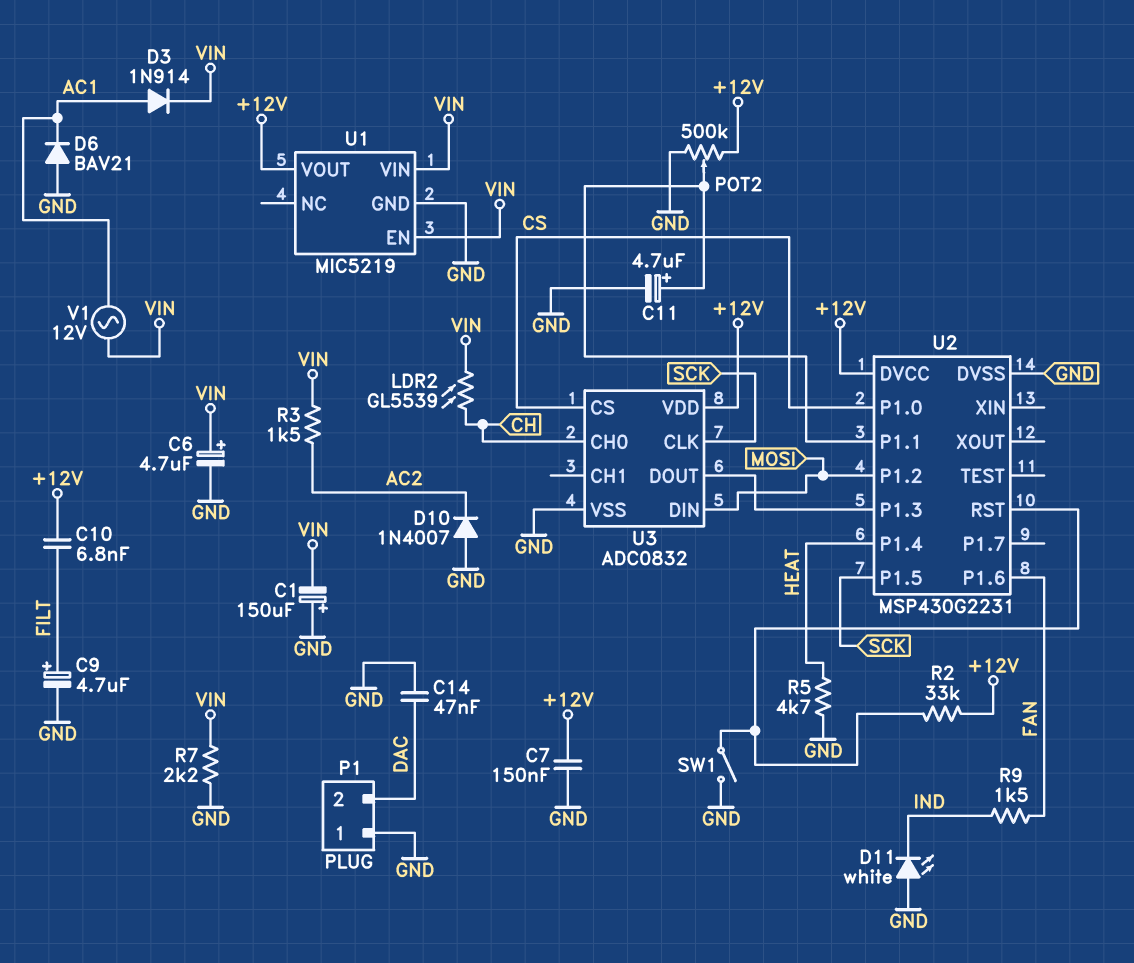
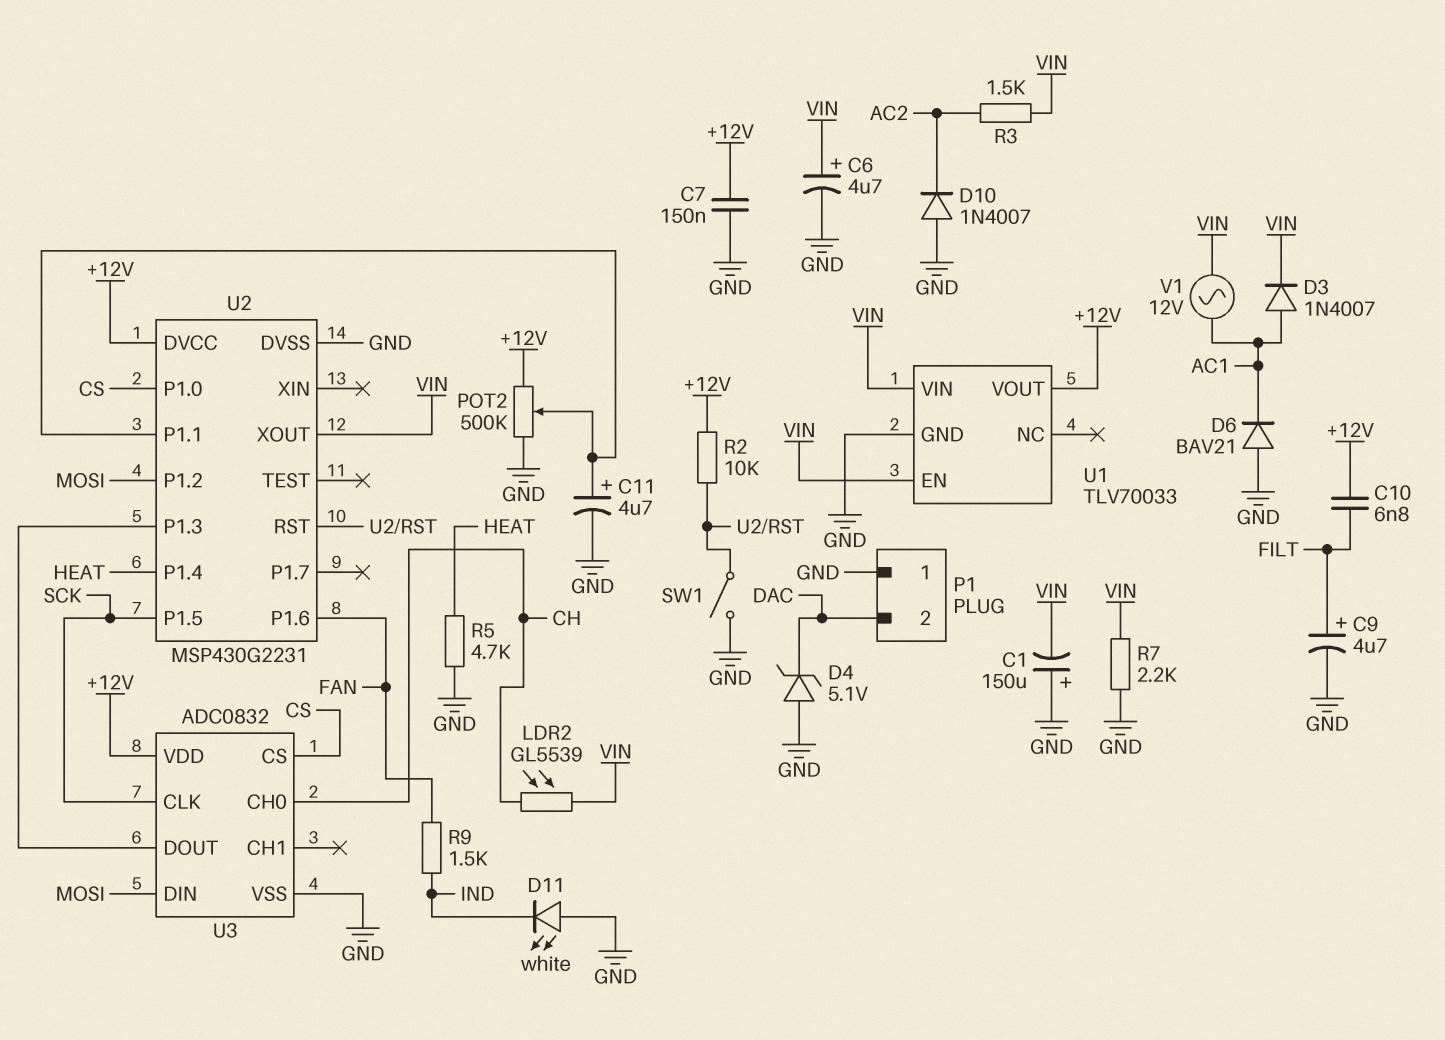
C14: 47nF (DAC, GND) -> none
D3: diode 1N914 (A AC1, K VIN) -> diode 1N4007 (A AC1, K VIN)
D4: none -> zener 5.1V (A GND, K DAC)
R2: 33k (+12V, U2/RST) -> 10k (+12V, U2/RST)
U1: MIC5219 -> TLV70033
U2 pin XOUT: none -> VIN

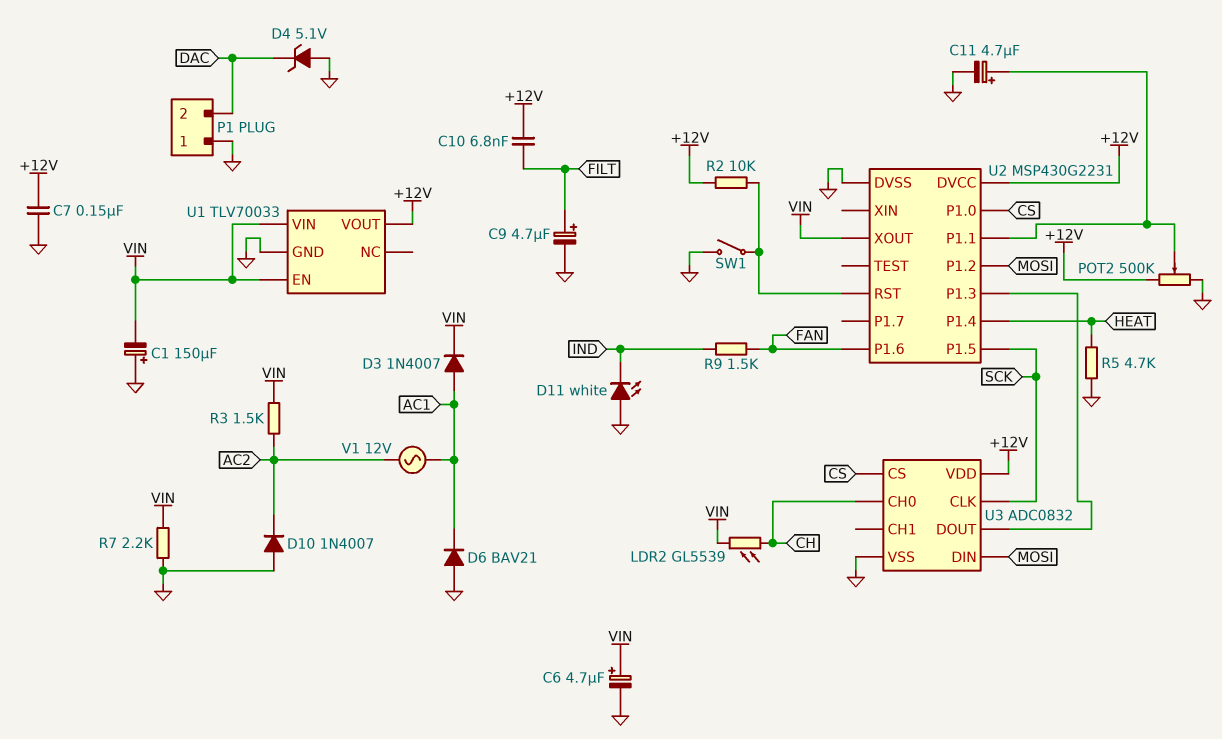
V1: AC 12V (AC1, VIN) -> AC 12V (AC1, AC2)

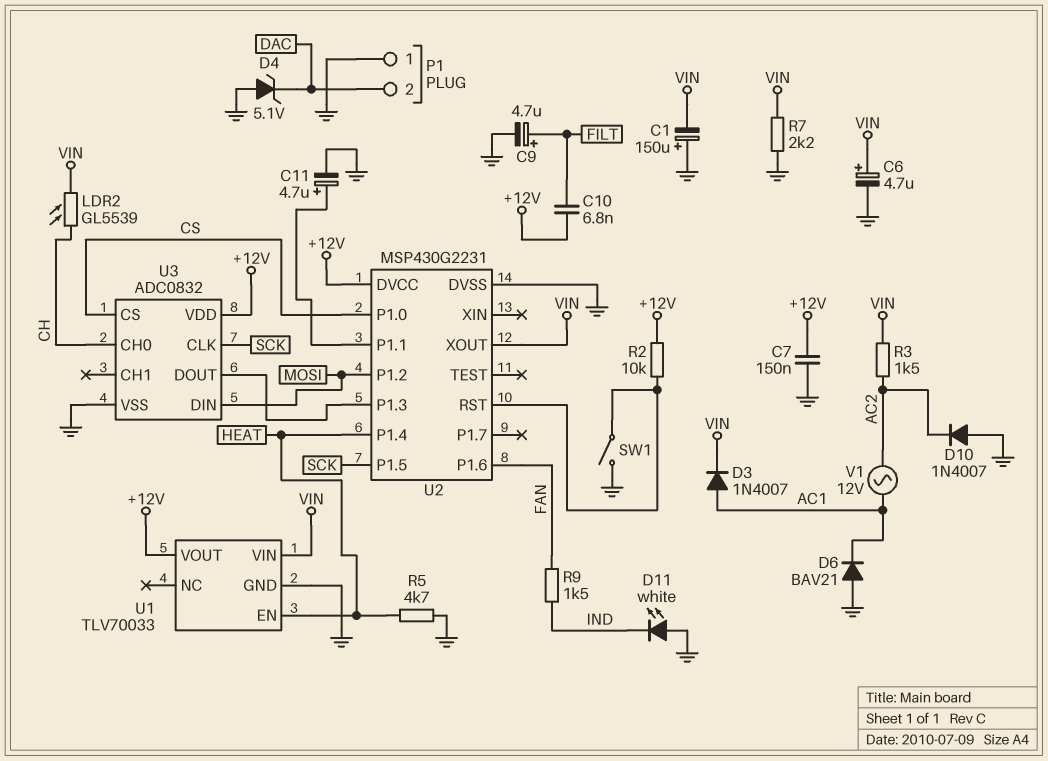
POT2: 500k (+12V, GND, wiper U2/P1.1) -> none
U1 pin EN: VIN -> HEAT

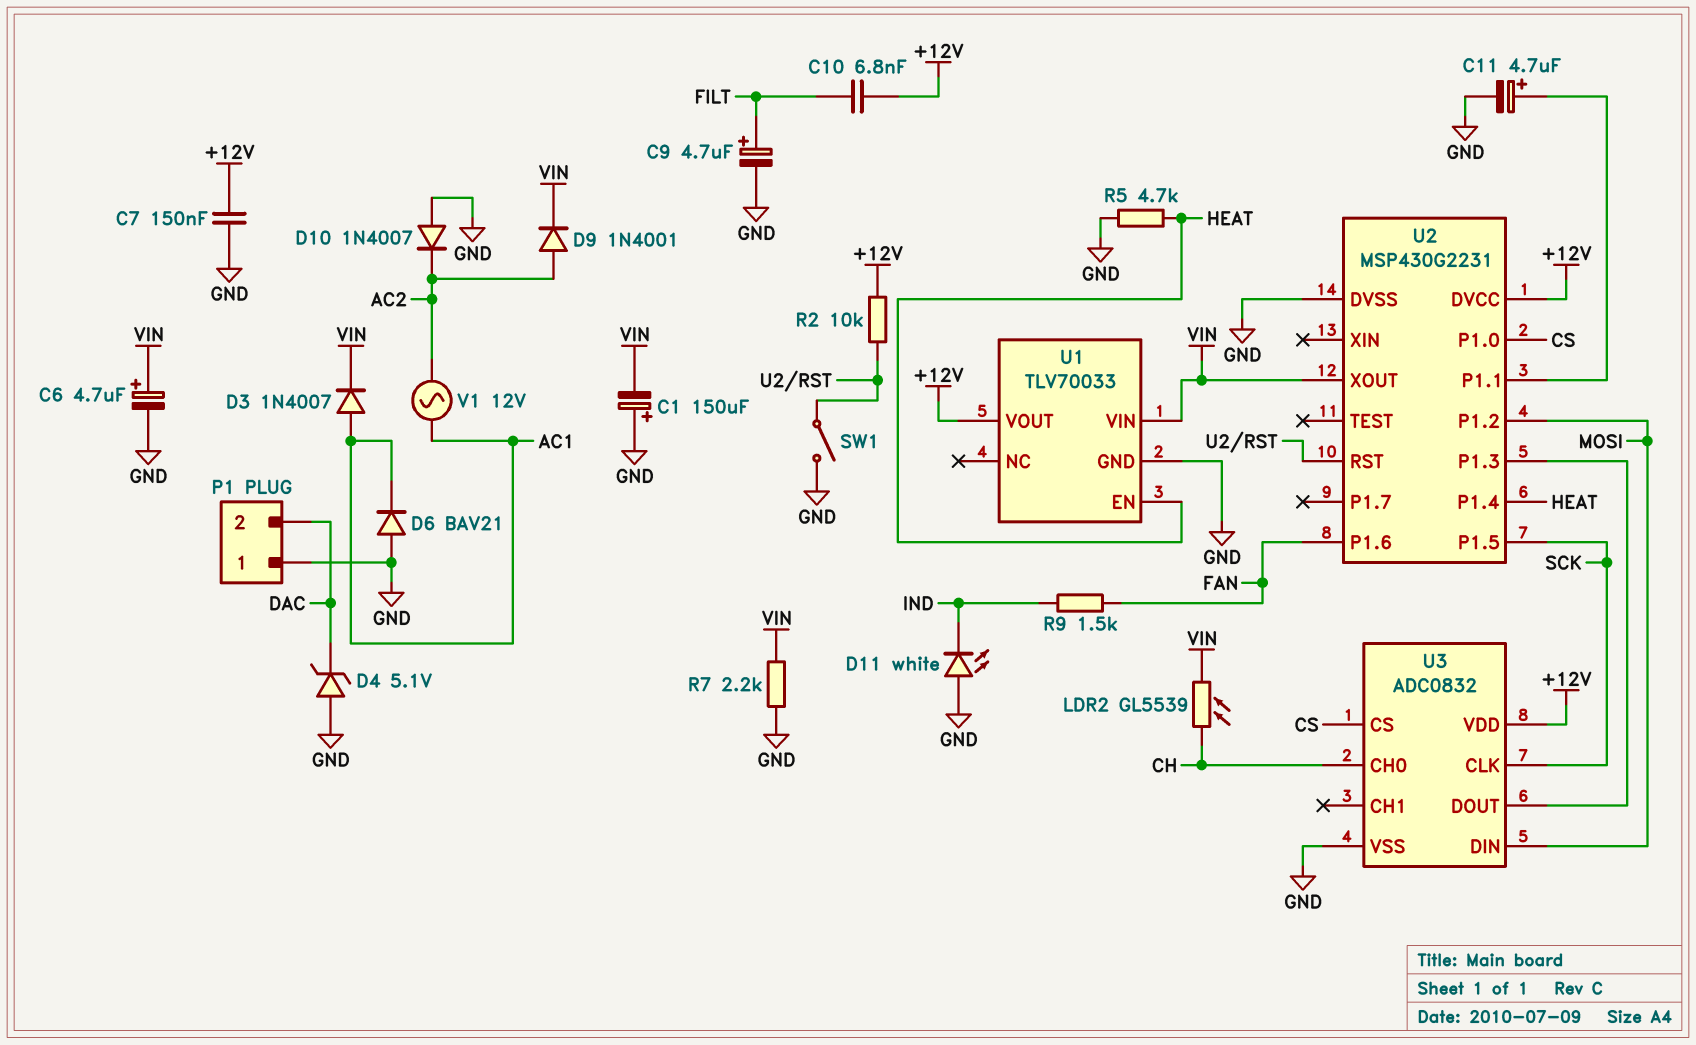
D9: none -> diode 1N4001 (A AC2, K VIN)
R3: 1.5k (AC2, VIN) -> none

